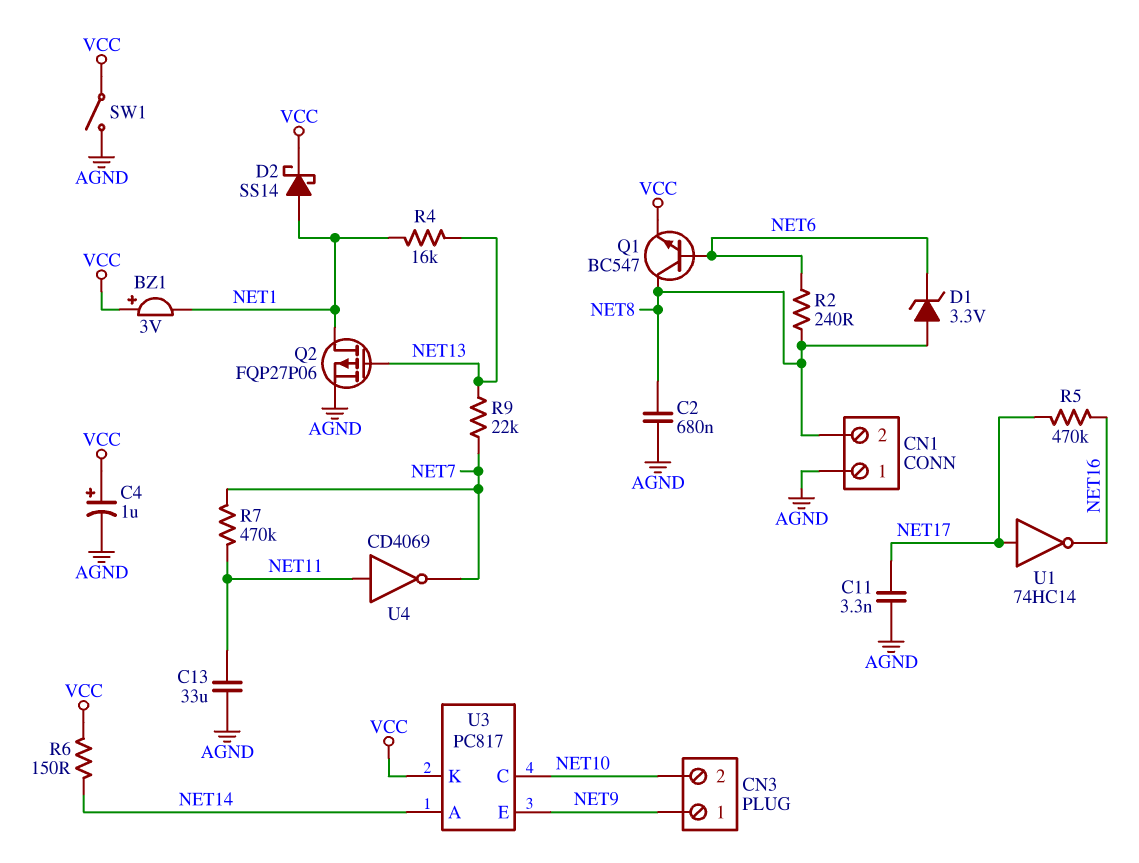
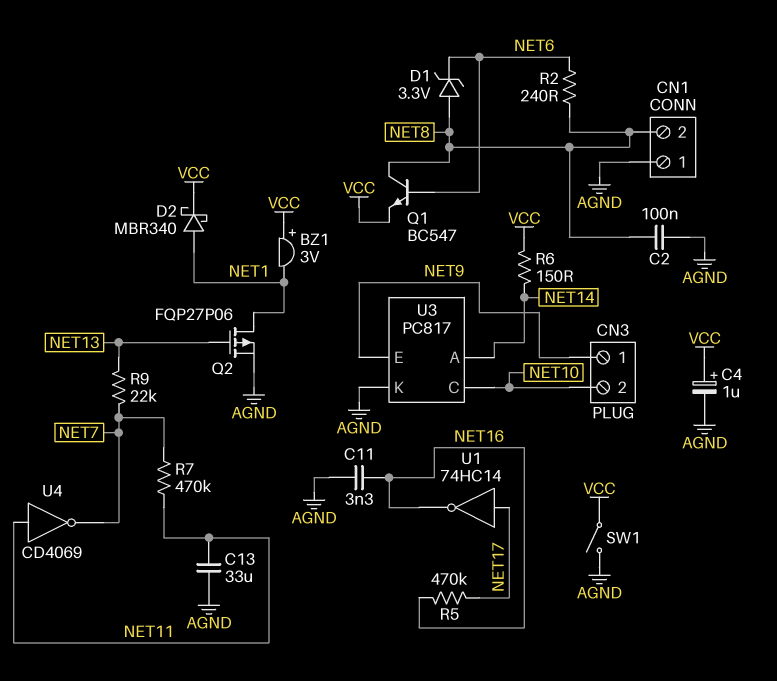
C2: 680nF (AGND, NET8) -> 100nF (AGND, NET8)
C11: 3.3nF (AGND, NET17) -> 3.3nF (AGND, NET16)
D2: schottky SS14 (A NET1, K VCC) -> schottky MBR340 (A NET1, K VCC)
R4: 16k (NET1, NET13) -> none
U3 pin K: VCC -> AGND

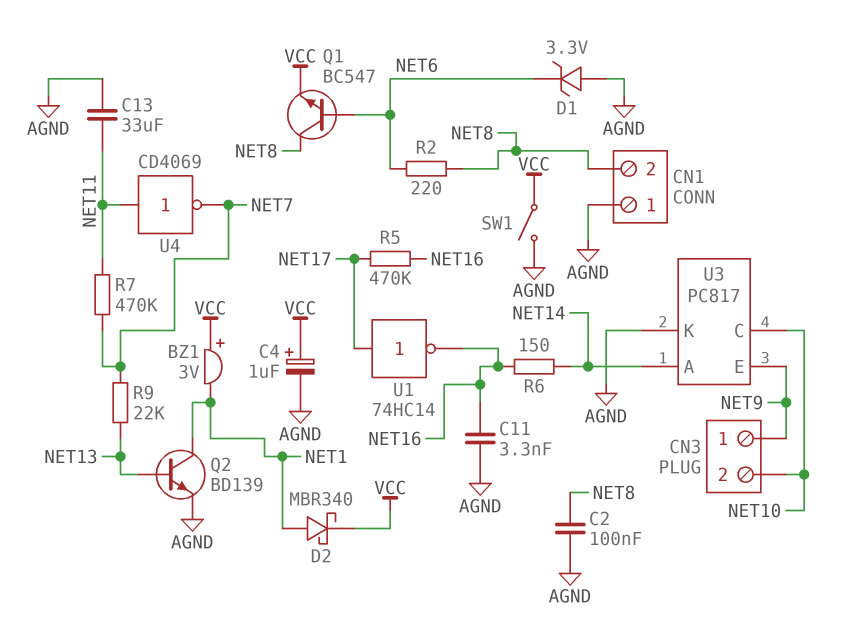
D1: zener 3.3V (A NET8, K NET6) -> zener 3.3V (A AGND, K NET6)
Q2: PMOS FQP27P06 (G NET13, D NET1, S AGND) -> NPN BD139 (B NET13, C NET1, E AGND)
R2: 240 (NET6, NET8) -> 220 (NET6, NET8)
R6: 150 (NET14, VCC) -> 150 (NET14, NET16)

